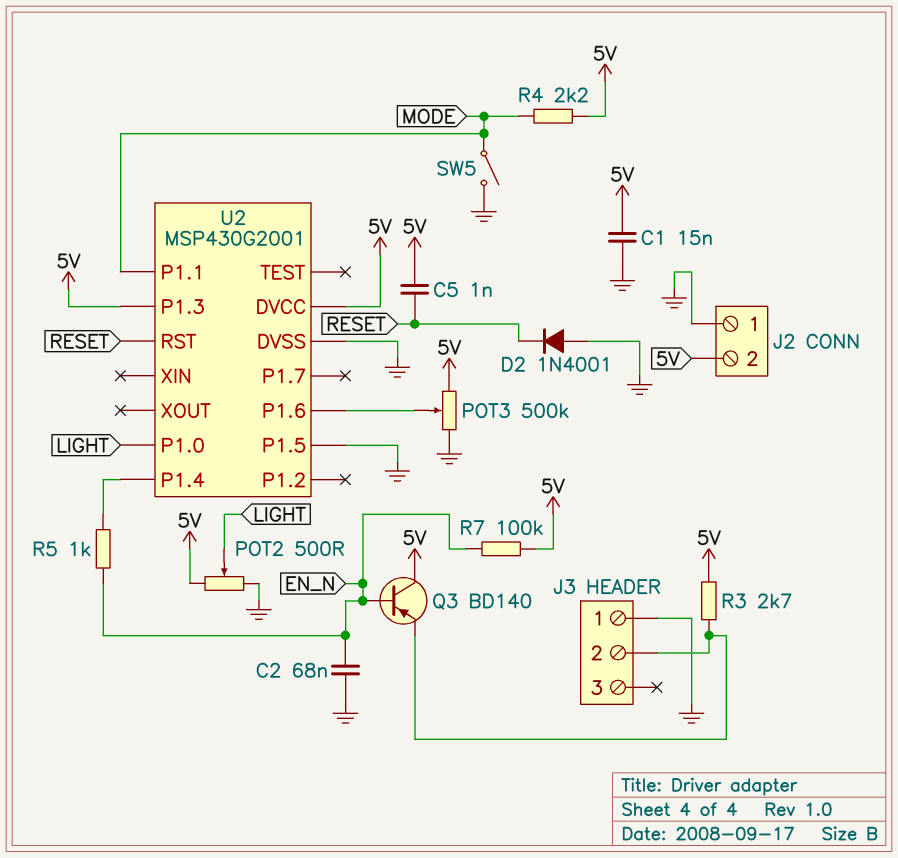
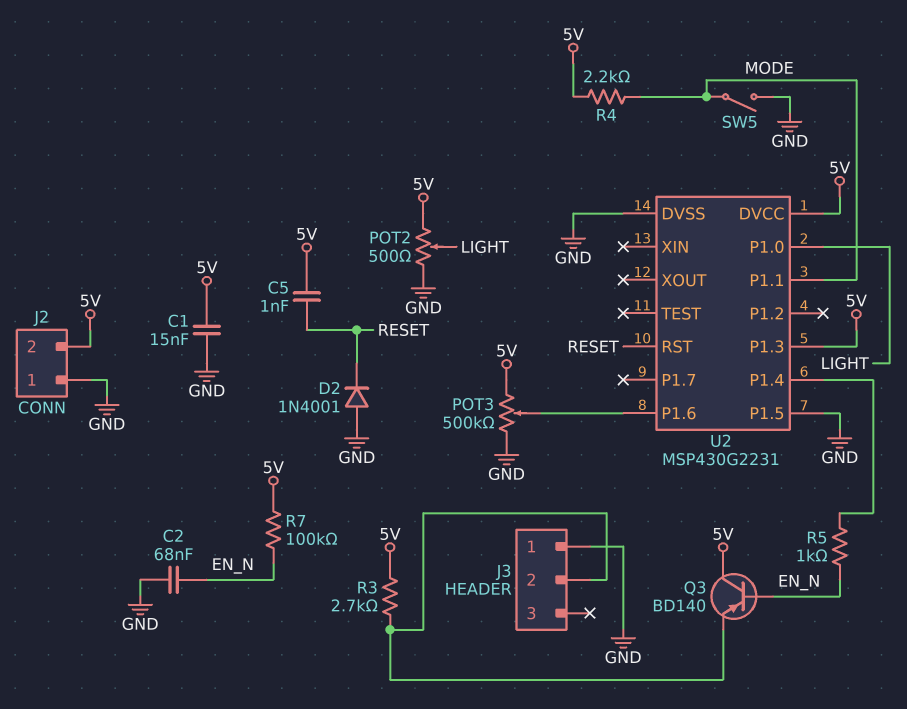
U2: MSP430G2001 -> MSP430G2231

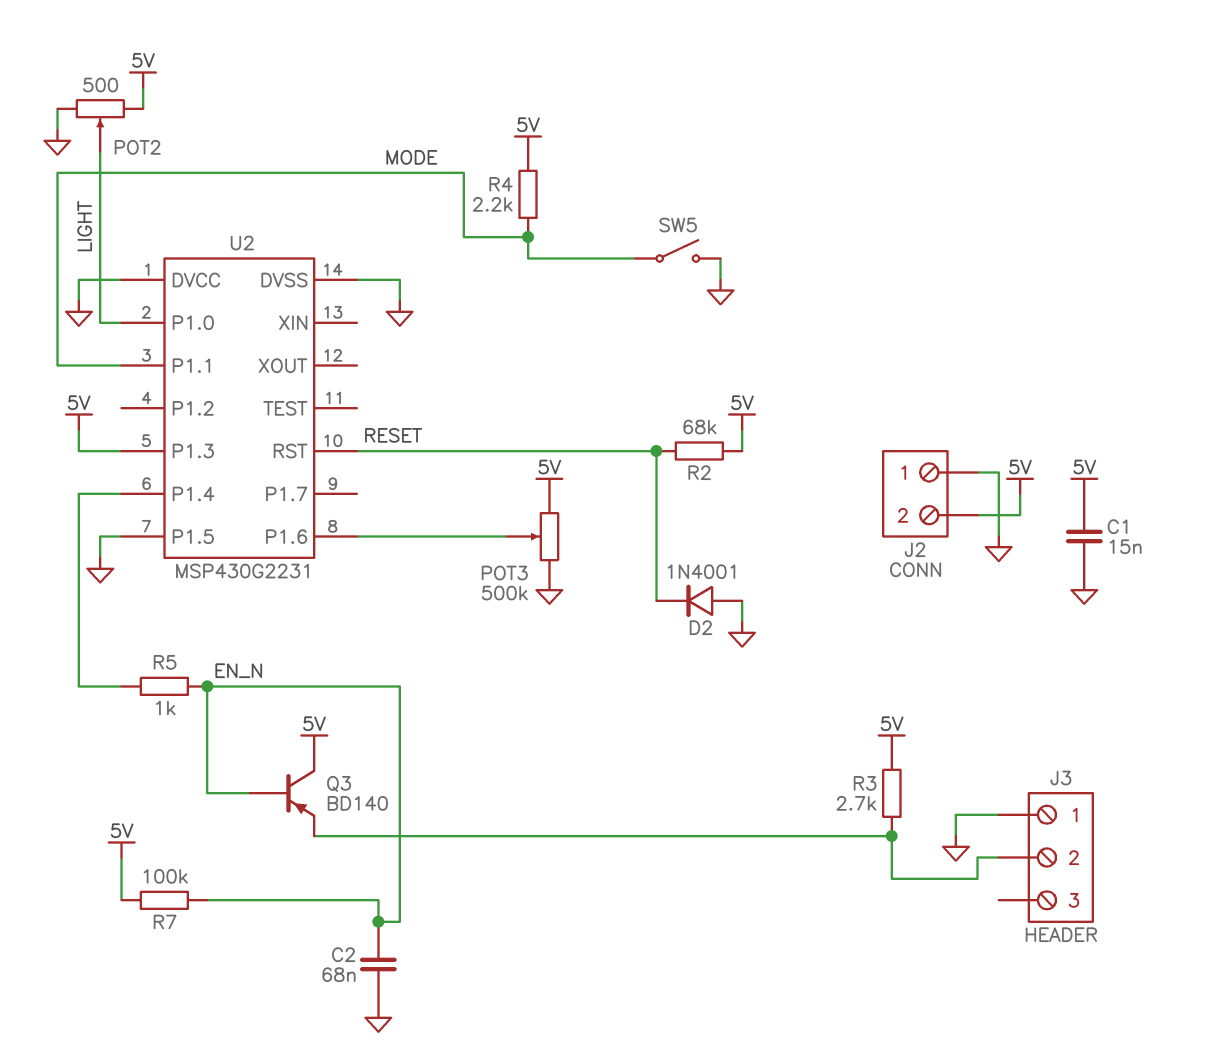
C5: 1nF (5V, RESET) -> none
R2: none -> 68k (5V, RESET)
U2 pin DVCC: 5V -> GND

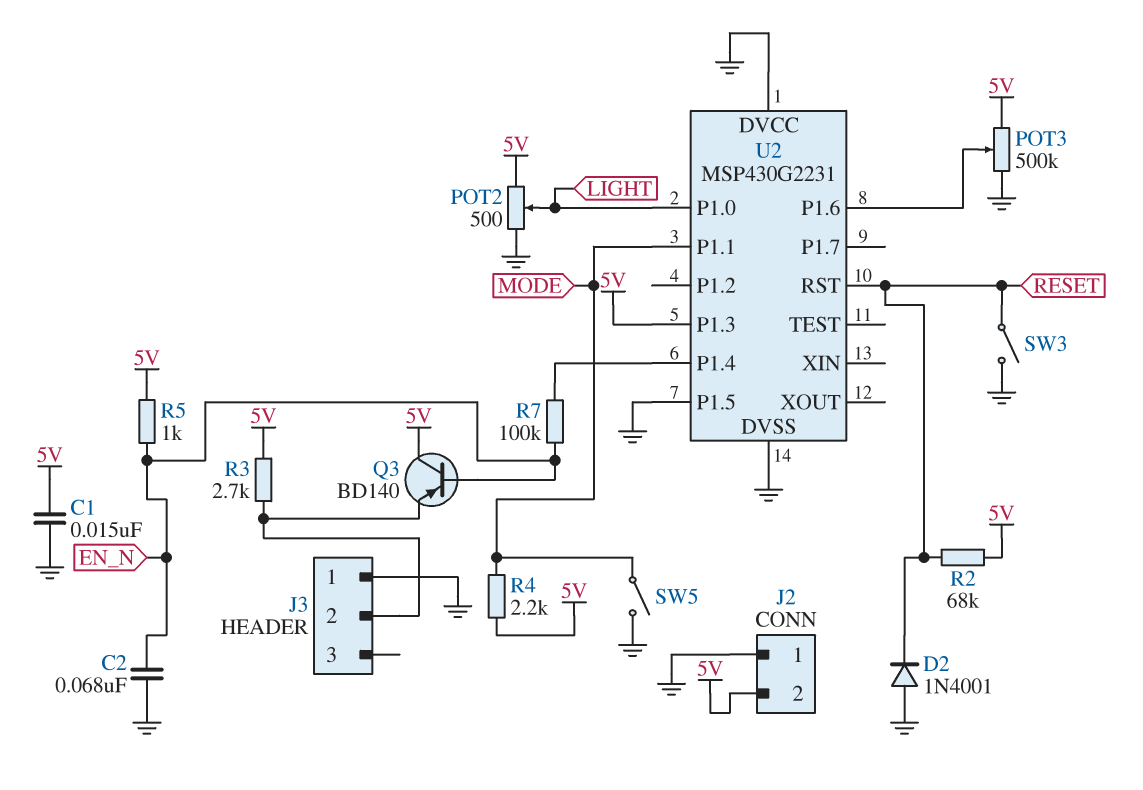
R5: 1k (EN_N, U2/P1.4) -> 1k (5V, EN_N)
R7: 100k (5V, EN_N) -> 100k (EN_N, U2/P1.4)
SW3: none -> switch (GND, RESET)

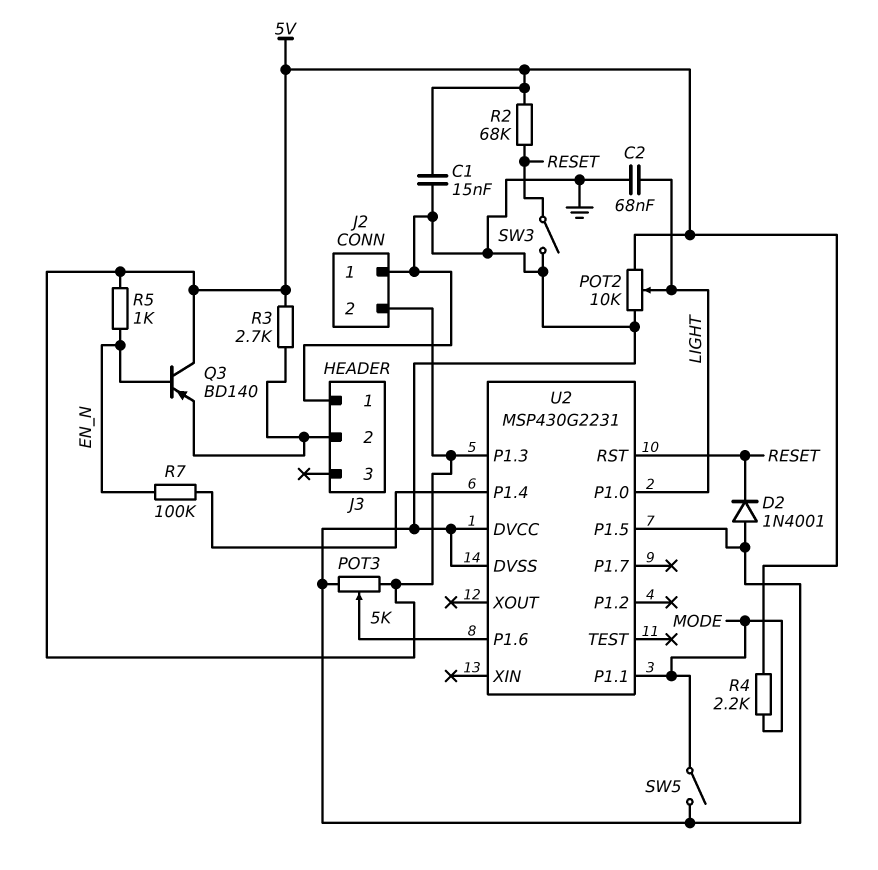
C2: 68nF (EN_N, GND) -> 68nF (GND, LIGHT)
POT2: 500 (5V, GND, wiper LIGHT) -> 10k (5V, GND, wiper LIGHT)
POT3: 500k (5V, GND, wiper U2/P1.6) -> 5k (5V, GND, wiper U2/P1.6)

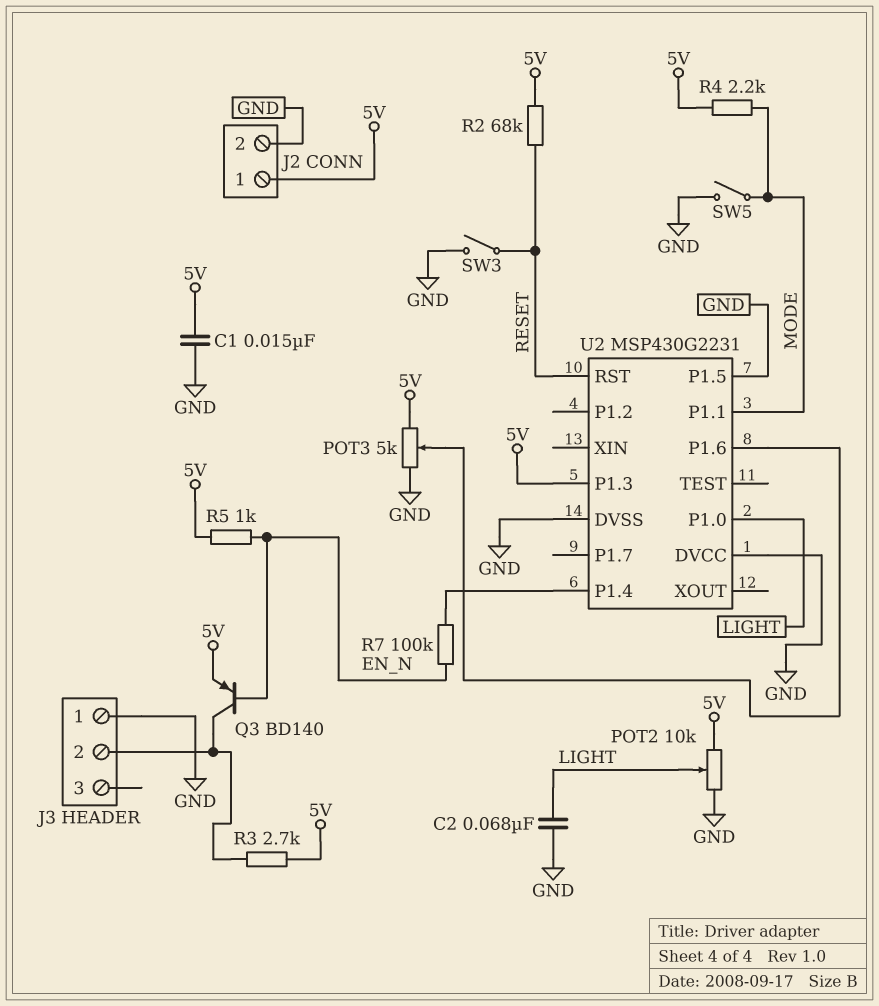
D2: diode 1N4001 (A GND, K RESET) -> none
J2 pin 1: GND -> 5V
J2 pin 2: 5V -> GND
Q3: PNP BD140 (B EN_N, C 5V, E J3/2) -> PNP BD140 (B EN_N, C J3/2, E 5V)

